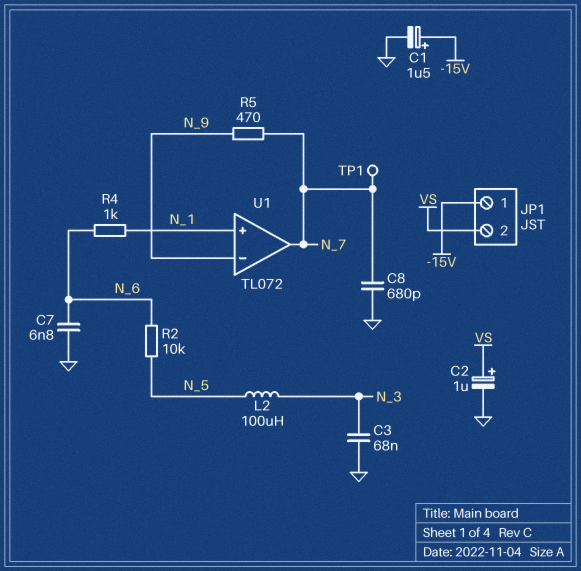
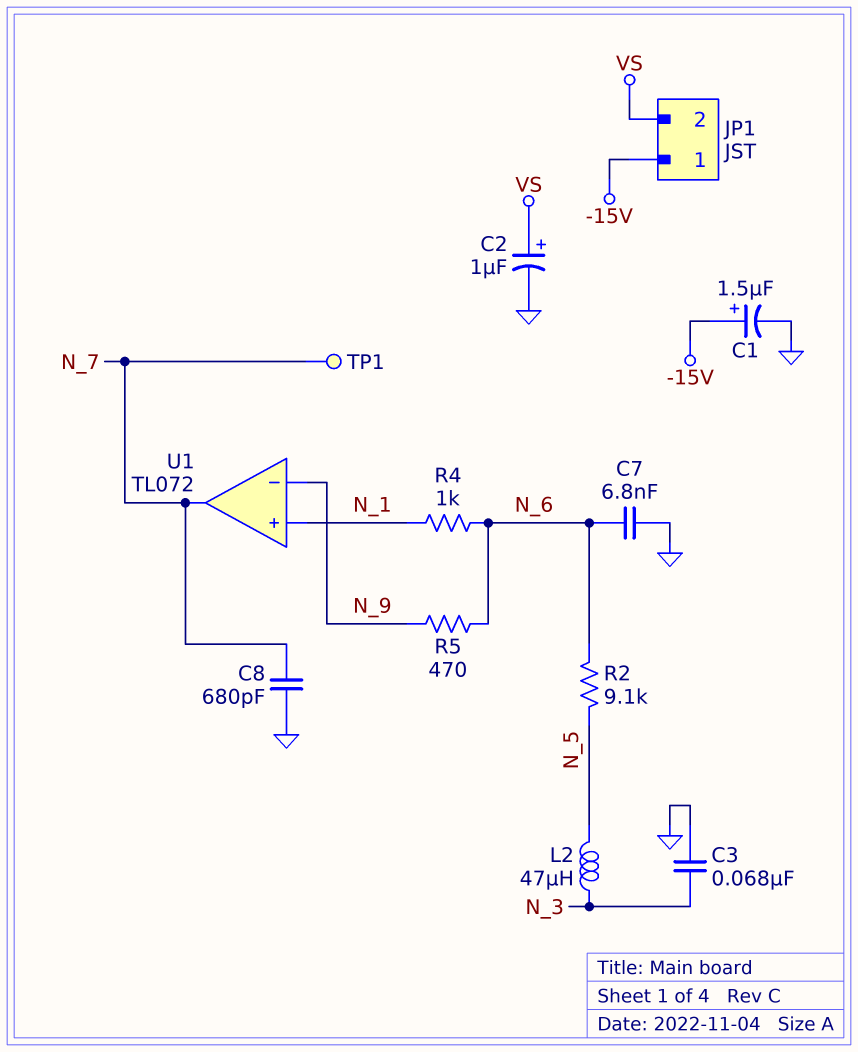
L2: 100uH (N_3, N_5) -> 47uH (N_3, N_5)
R2: 10k (N_5, N_6) -> 9.1k (N_5, N_6)
R5: 470 (N_7, N_9) -> 470 (N_6, N_9)

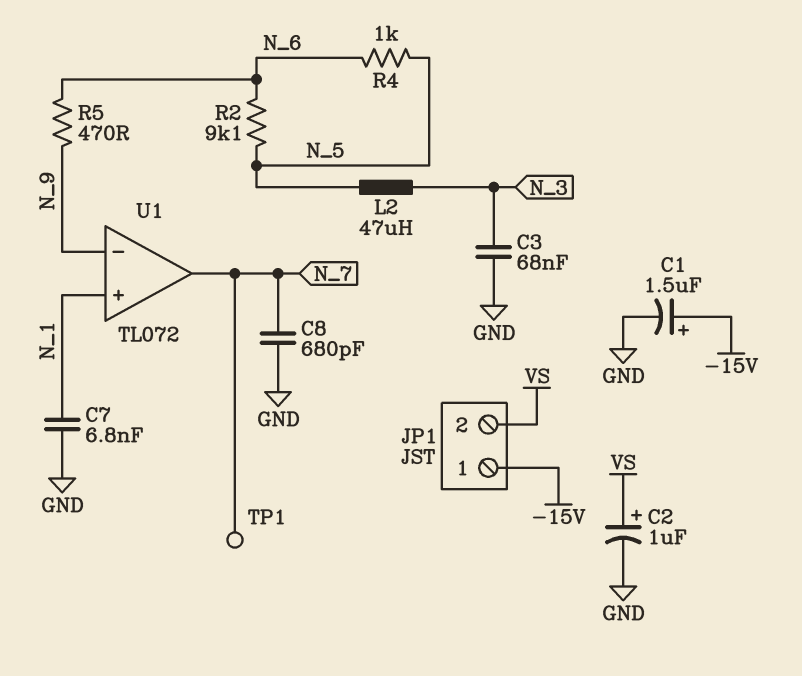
C7: 6.8nF (GND, N_6) -> 6.8nF (GND, N_1)
R4: 1k (N_1, N_6) -> 1k (N_5, N_6)

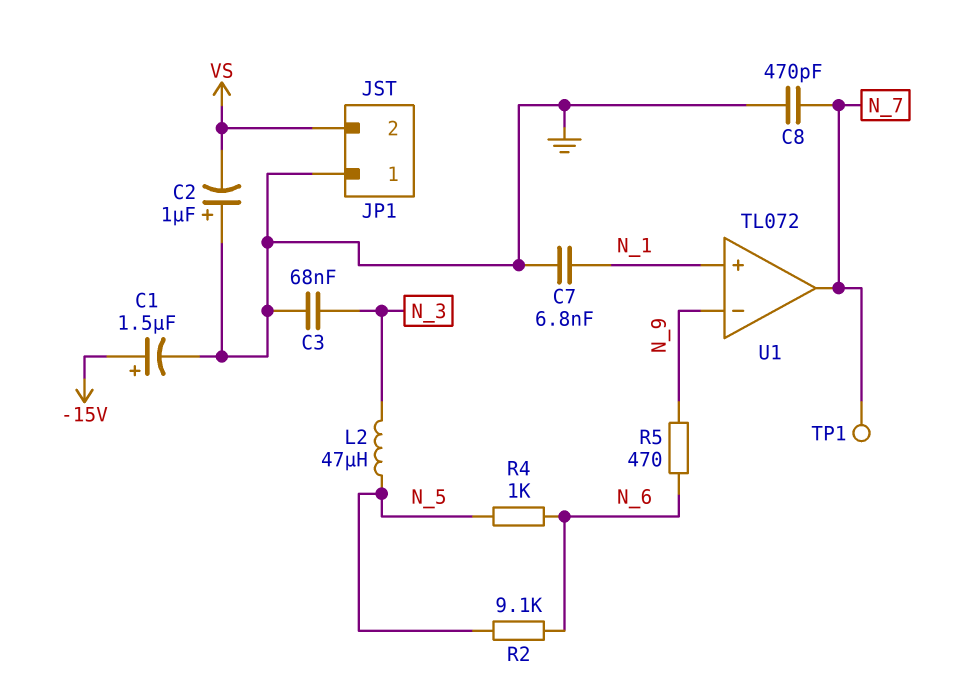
C2: 1uF (plus VS, minus GND) -> 1uF (plus GND, minus VS)
C8: 680pF (GND, N_7) -> 470pF (GND, N_7)
JP1 pin 1: -15V -> GND

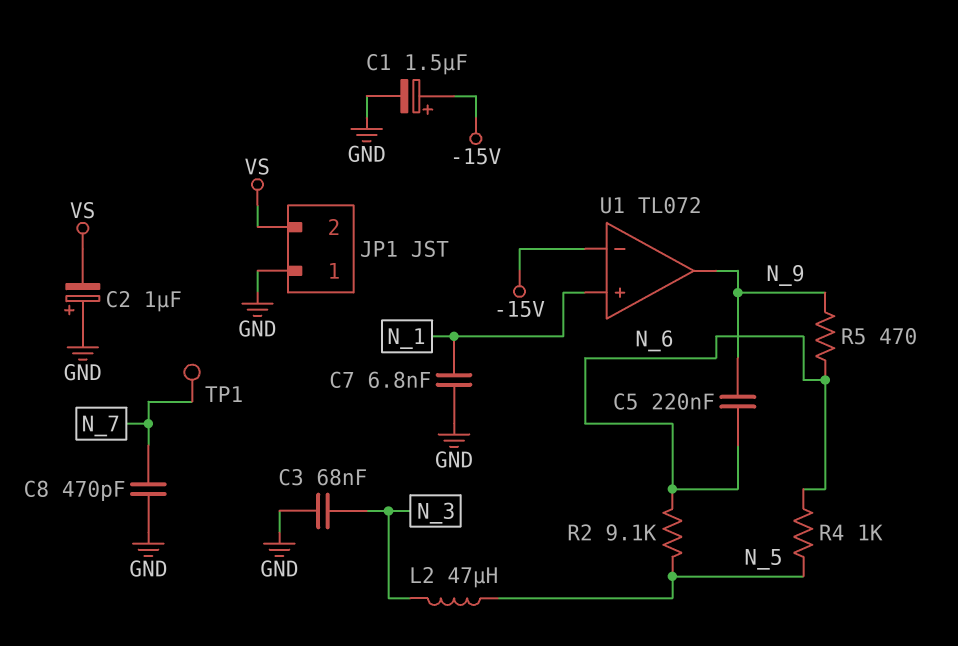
C5: none -> 220nF (N_6, N_9)
U1 pin in-: N_9 -> -15V
U1 pin out: N_7 -> N_9

